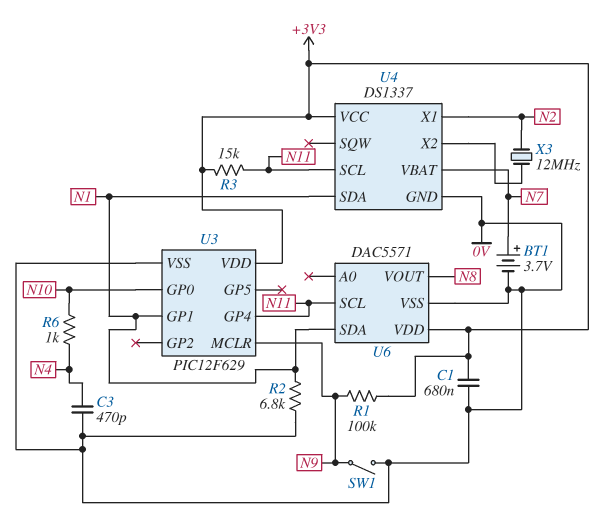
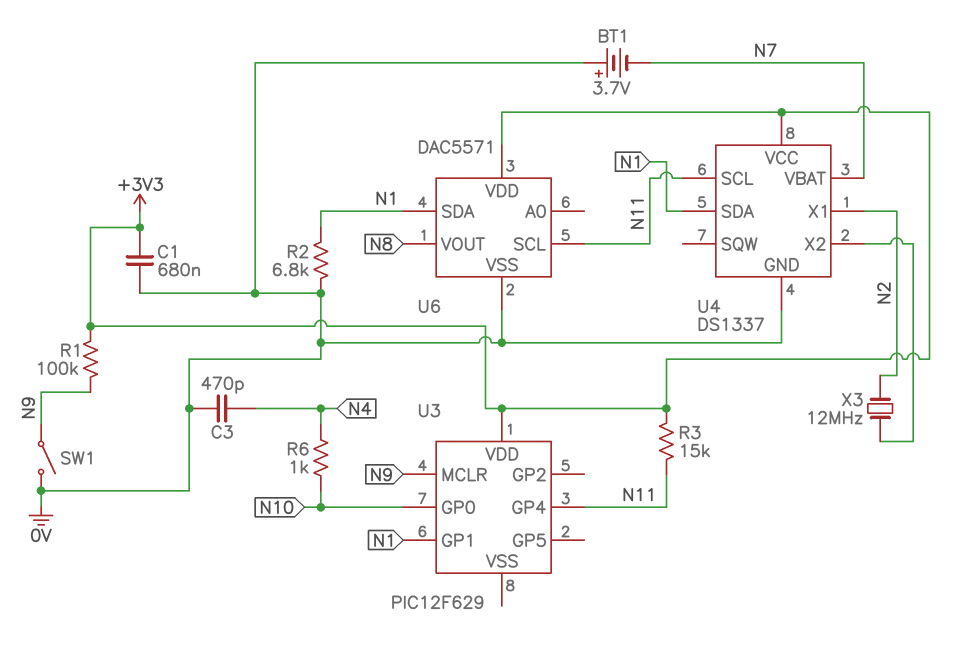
BT1: 3.7V (plus N7, minus 0V) -> 3.7V (plus 0V, minus N7)
U3 pin VSS: 0V -> none

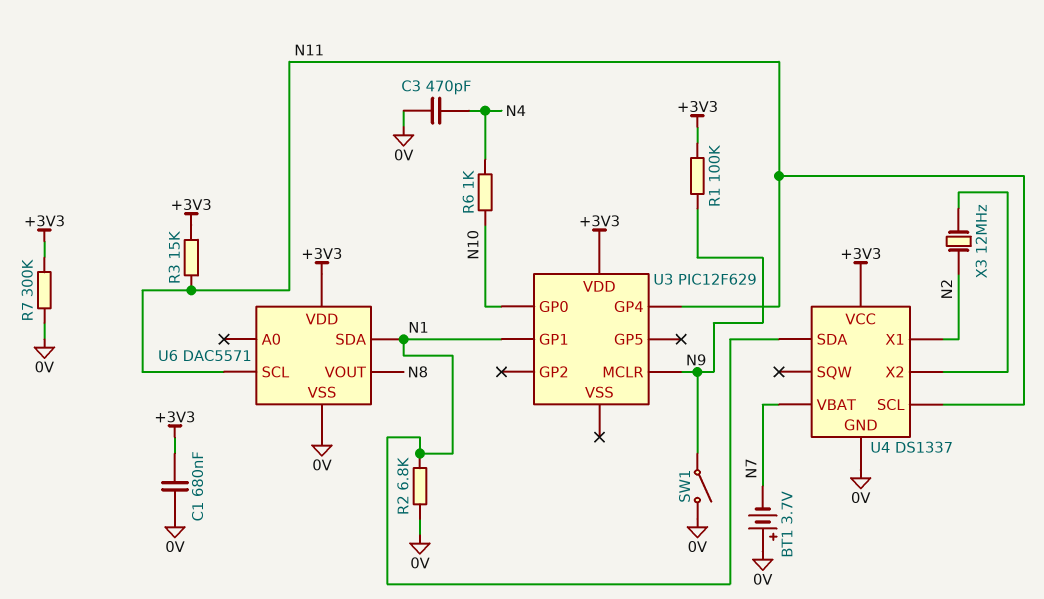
R7: none -> 300k (+3V3, 0V)

